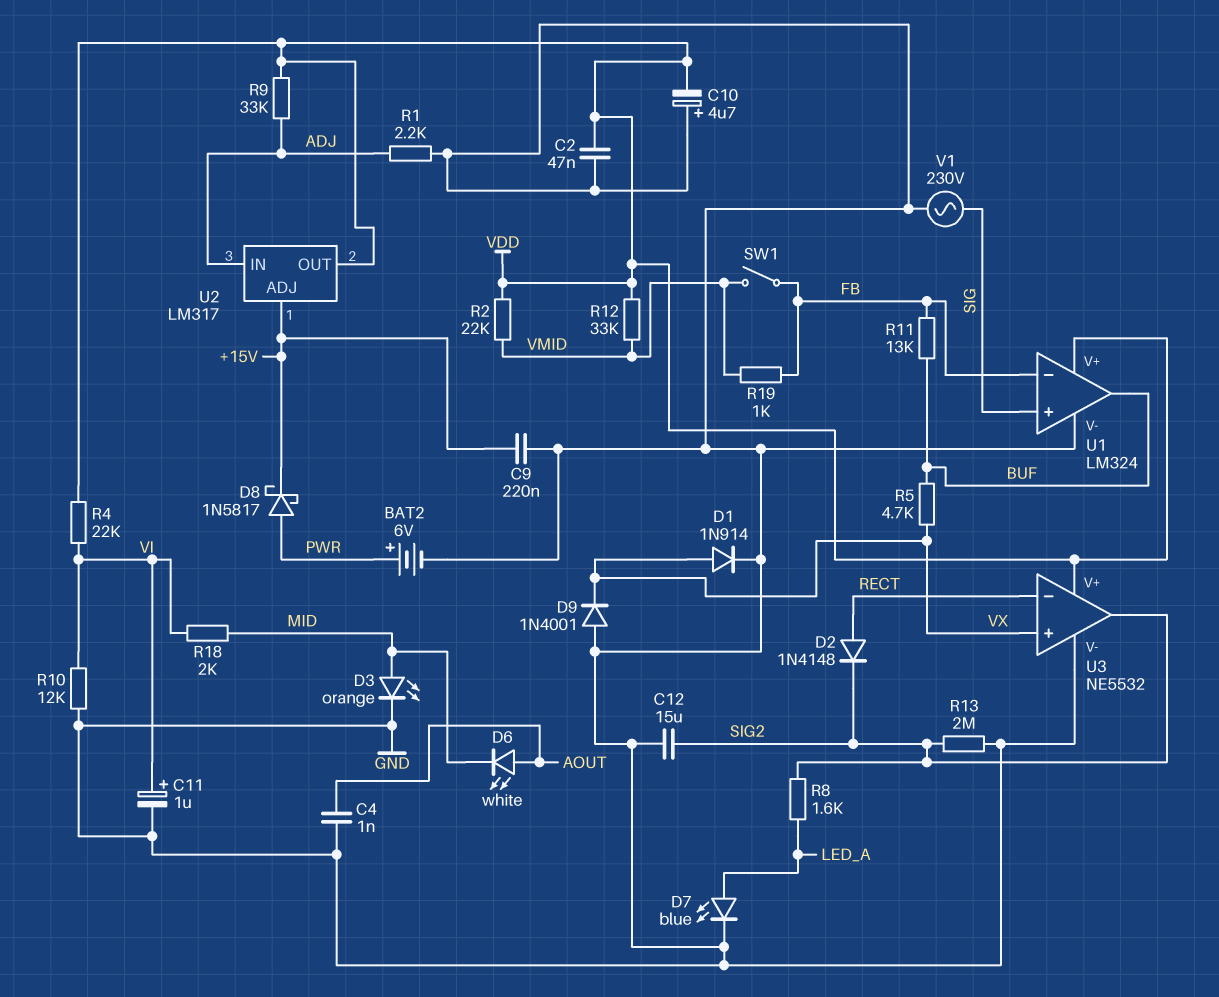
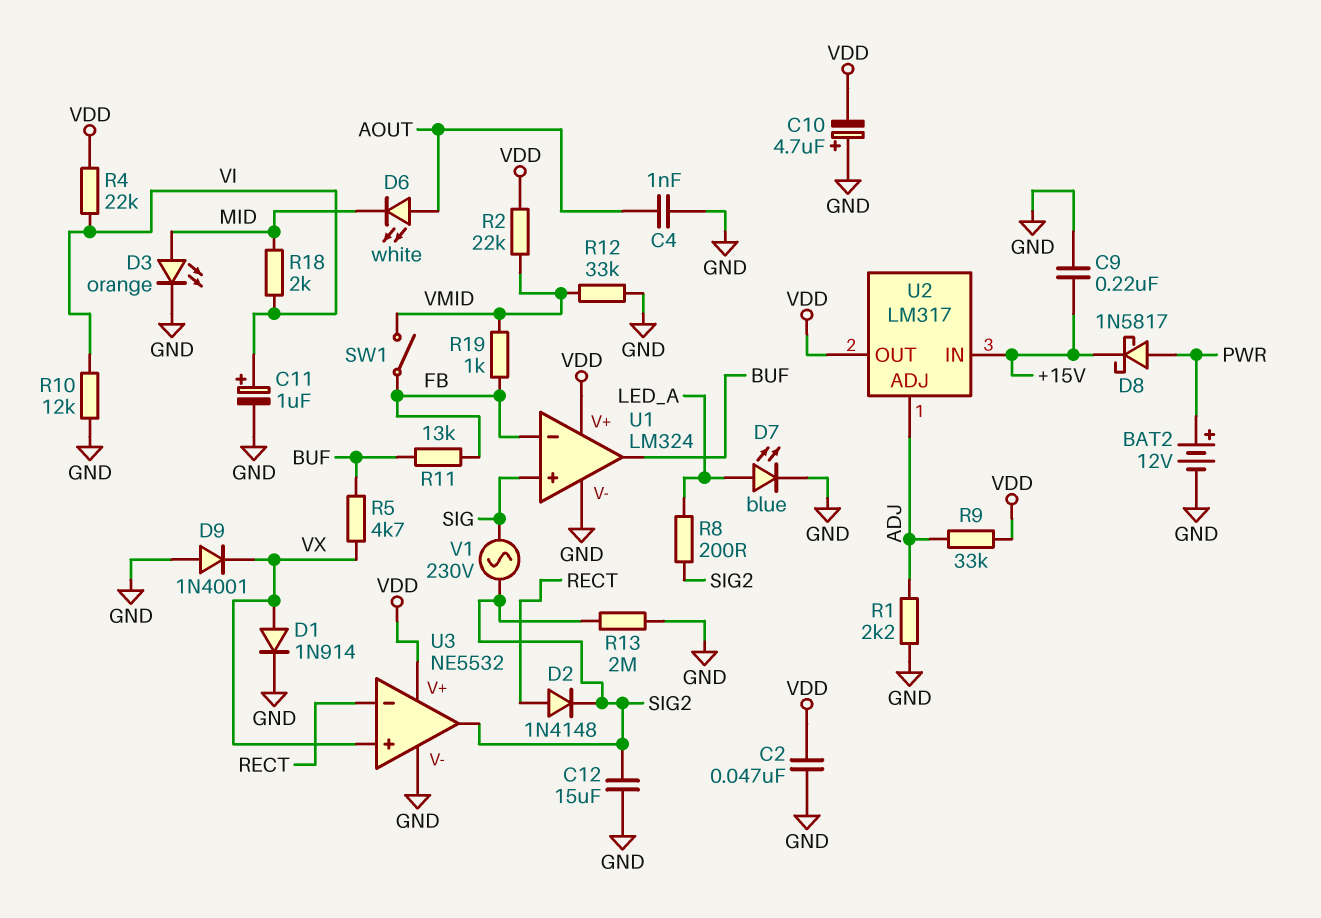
BAT2: 6V (plus PWR, minus GND) -> 12V (plus PWR, minus GND)
R8: 1.6k (LED_A, SIG2) -> 200 (LED_A, SIG2)
R12: 33k (VDD, VMID) -> 33k (GND, VMID)
U2 pin ADJ: +15V -> ADJ
U2 pin IN: ADJ -> +15V
V1: AC 230V (GND, SIG) -> AC 230V (SIG, SIG2)

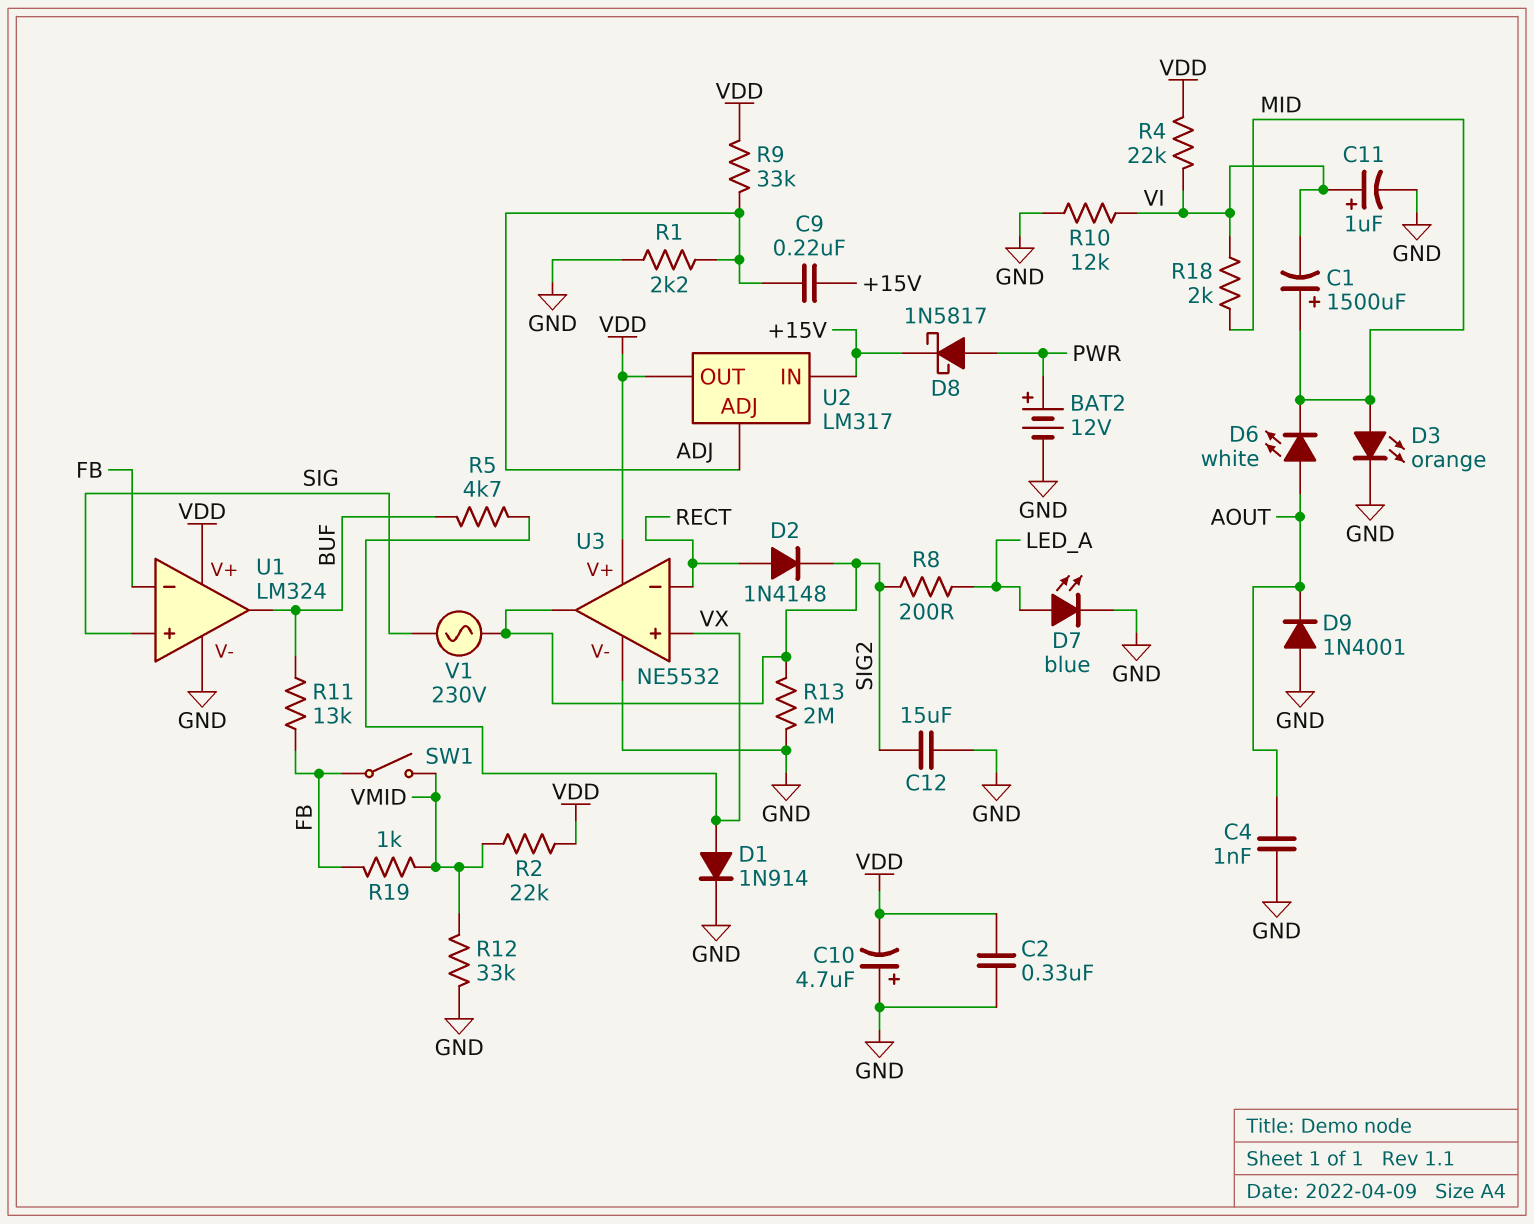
C1: none -> 1500uF (plus MID, minus VI)
C2: 47nF (GND, VDD) -> 330nF (GND, VDD)
C9: 220nF (+15V, GND) -> 220nF (+15V, ADJ)
D9: diode 1N4001 (A GND, K VX) -> diode 1N4001 (A GND, K AOUT)

